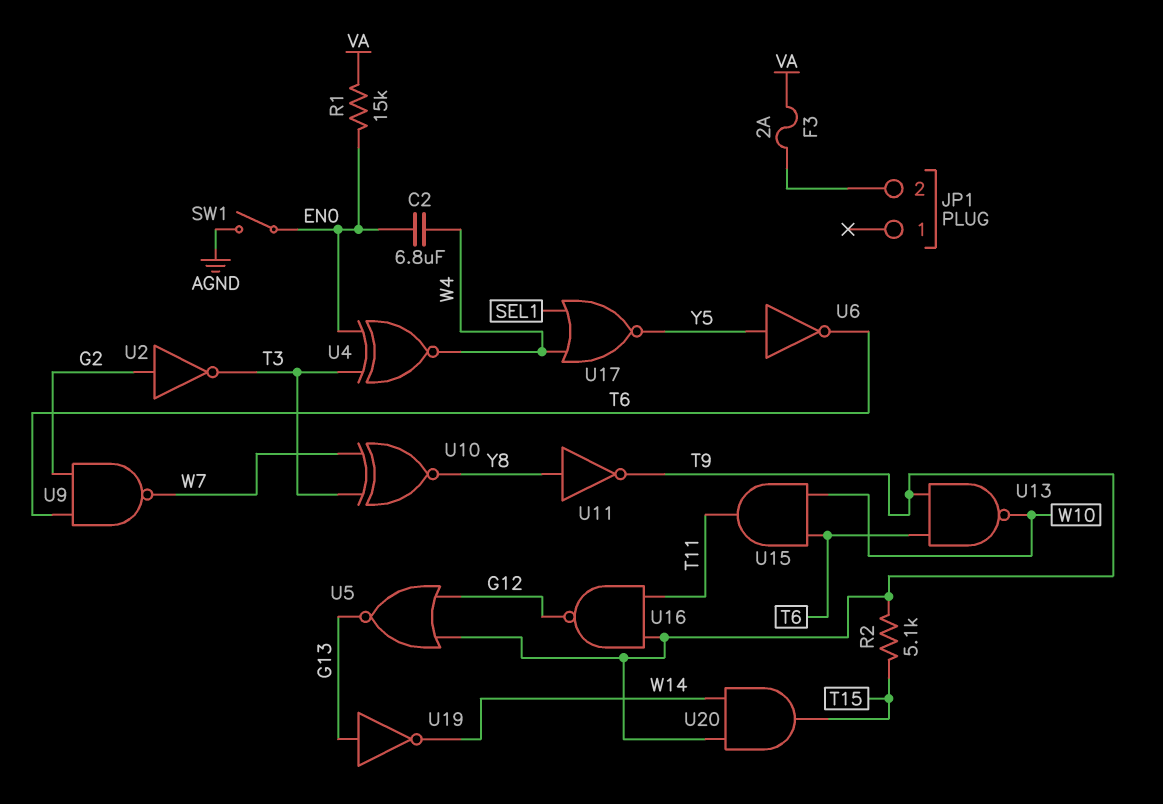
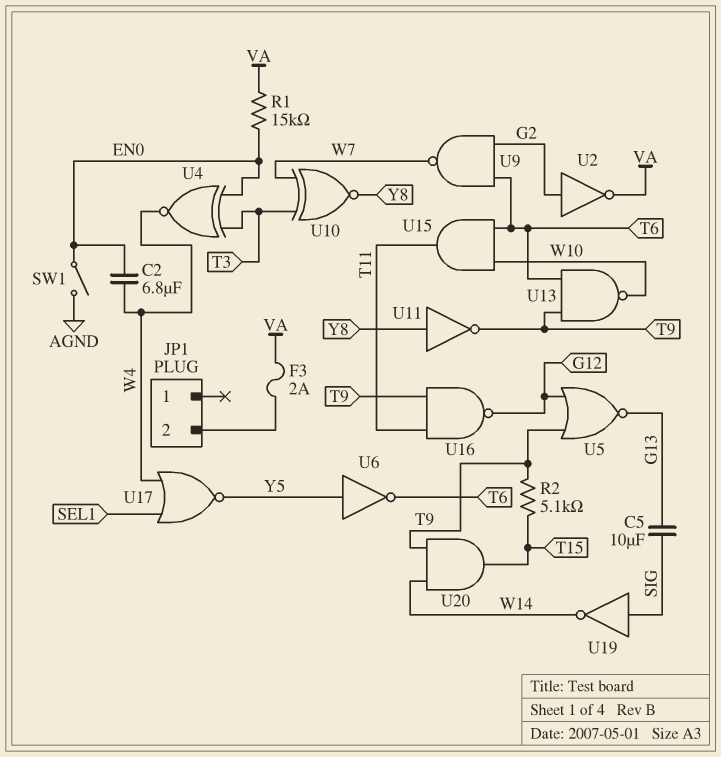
C5: none -> 10uF (G13, SIG)
U2: NOT (in G2, out T3) -> NOT (in G2, out VA)
U19: NOT (in G13, out W14) -> NOT (in SIG, out W14)

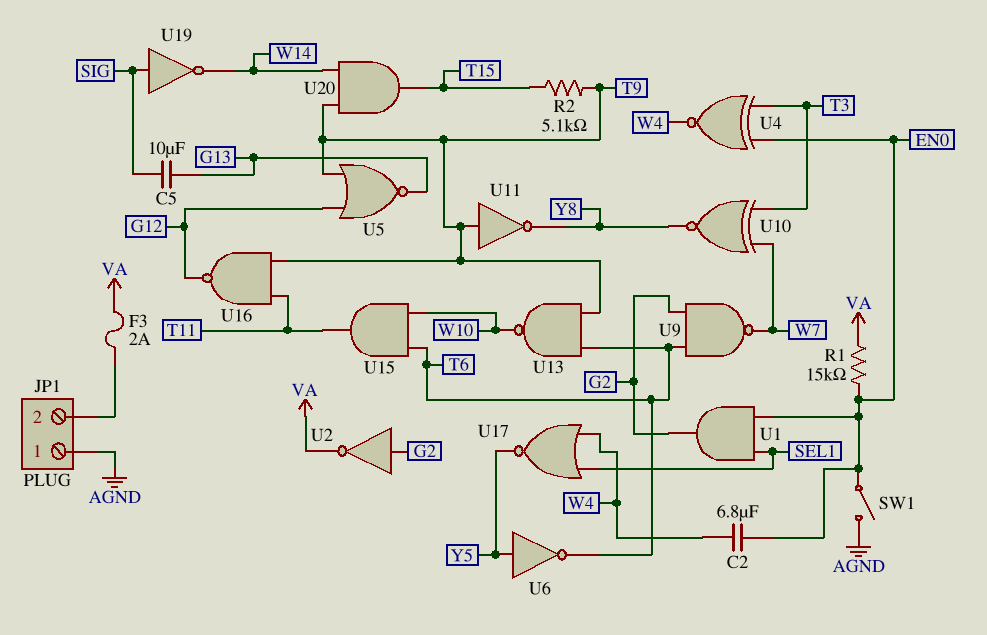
JP1 pin 1: none -> AGND
U1: none -> AND (in EN0, in SEL1, out G2)
U11: NOT (in Y8, out T9) -> NOT (in T9, out Y8)

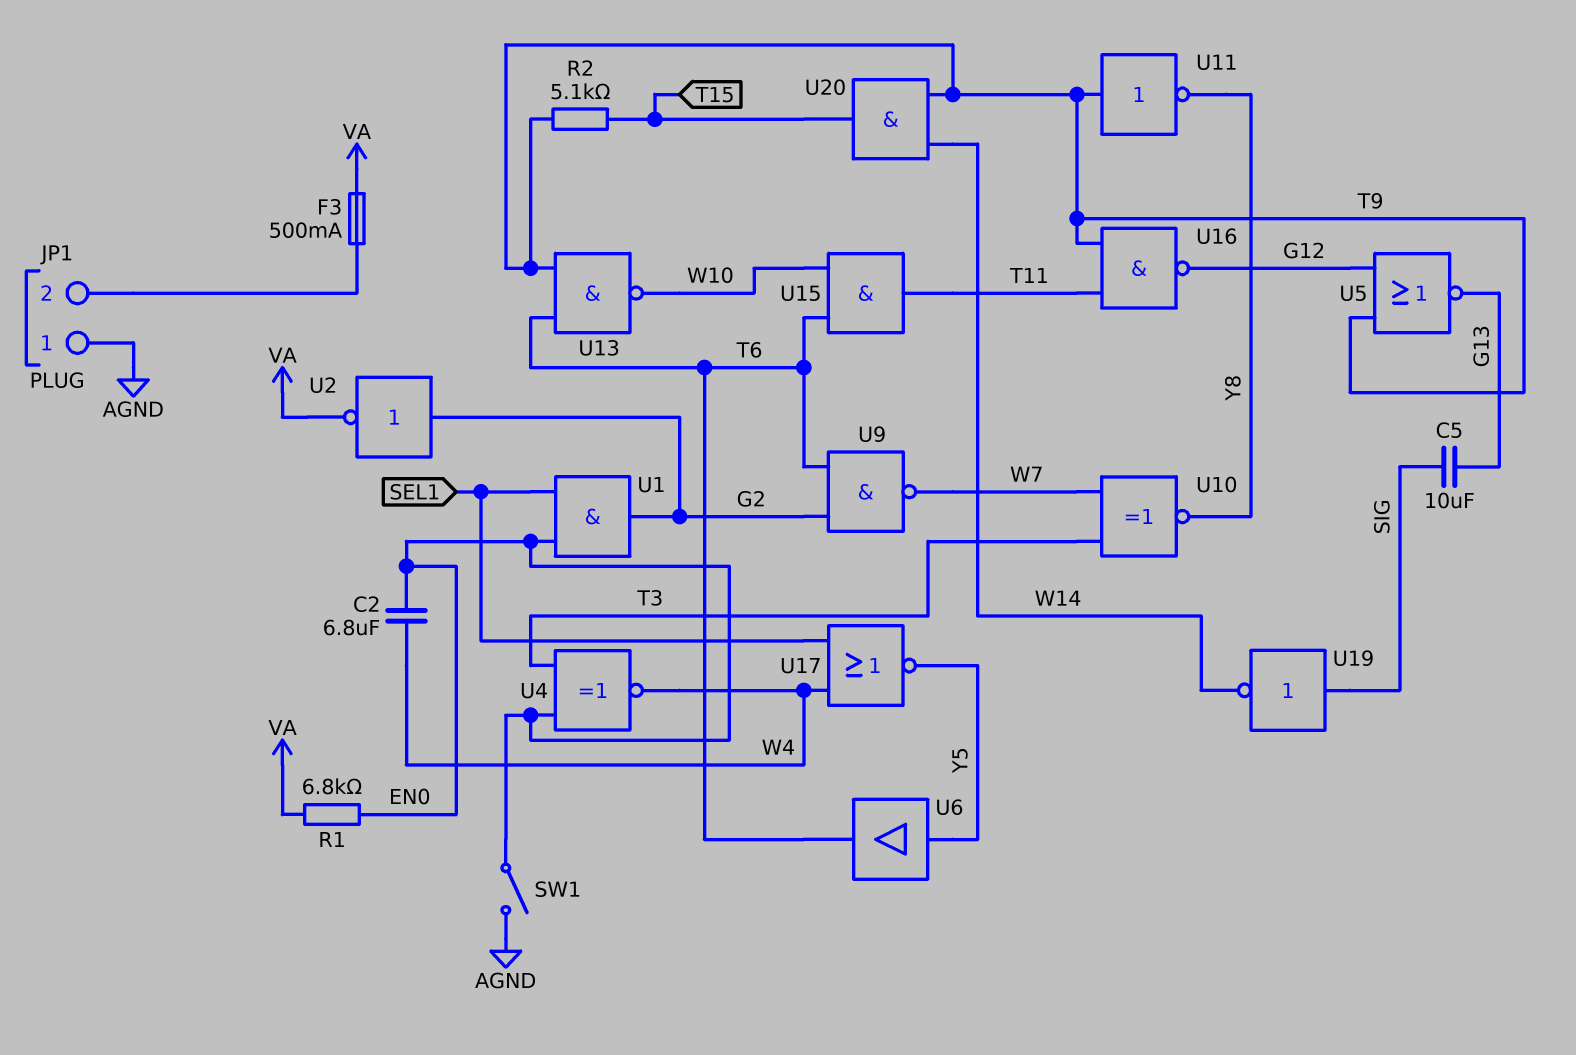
F3: 2A (JP1/2, VA) -> 500mA (JP1/2, VA)
R1: 15k (EN0, VA) -> 6.8k (EN0, VA)
U6: NOT (in Y5, out T6) -> buffer (in Y5, out T6)

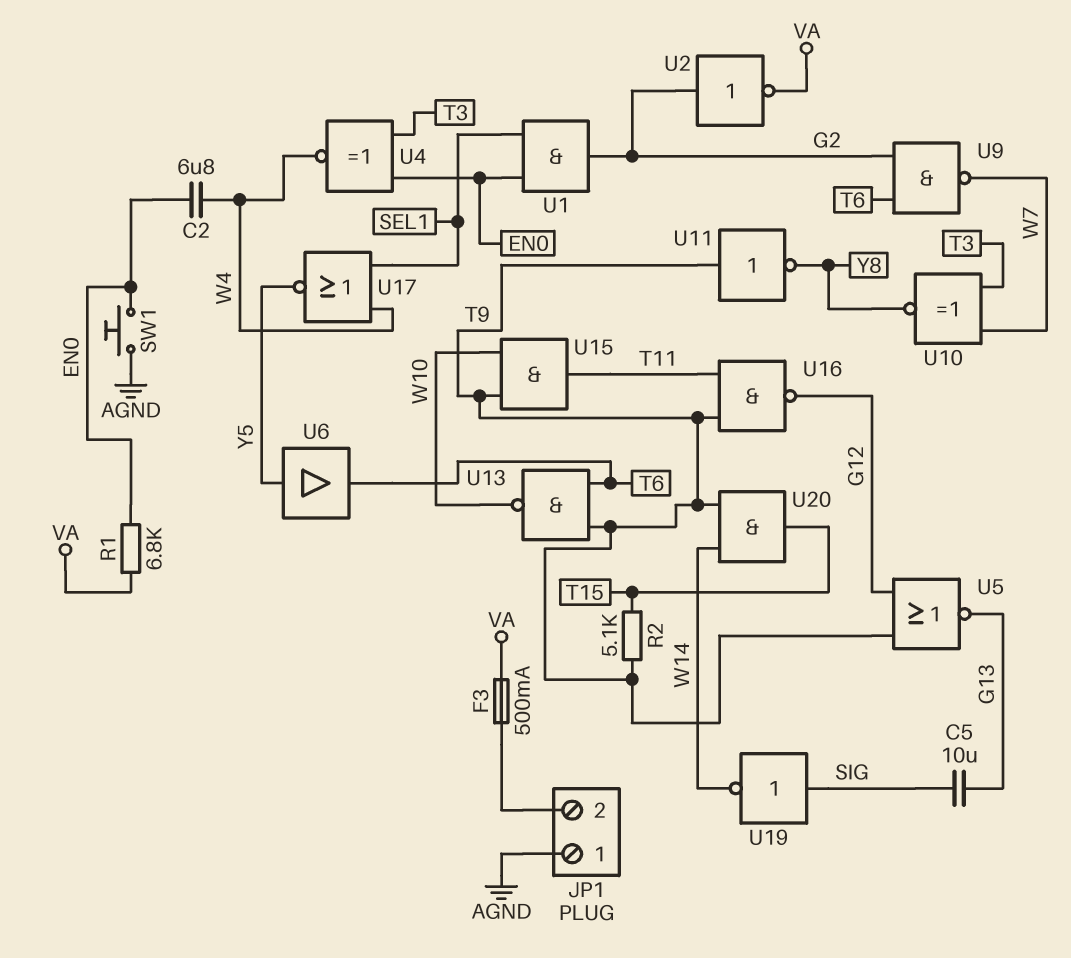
SW1: switch (AGND, EN0) -> button (AGND, EN0)
U15: AND (in T6, in W10, out T11) -> AND (in T9, in W10, out T11)

